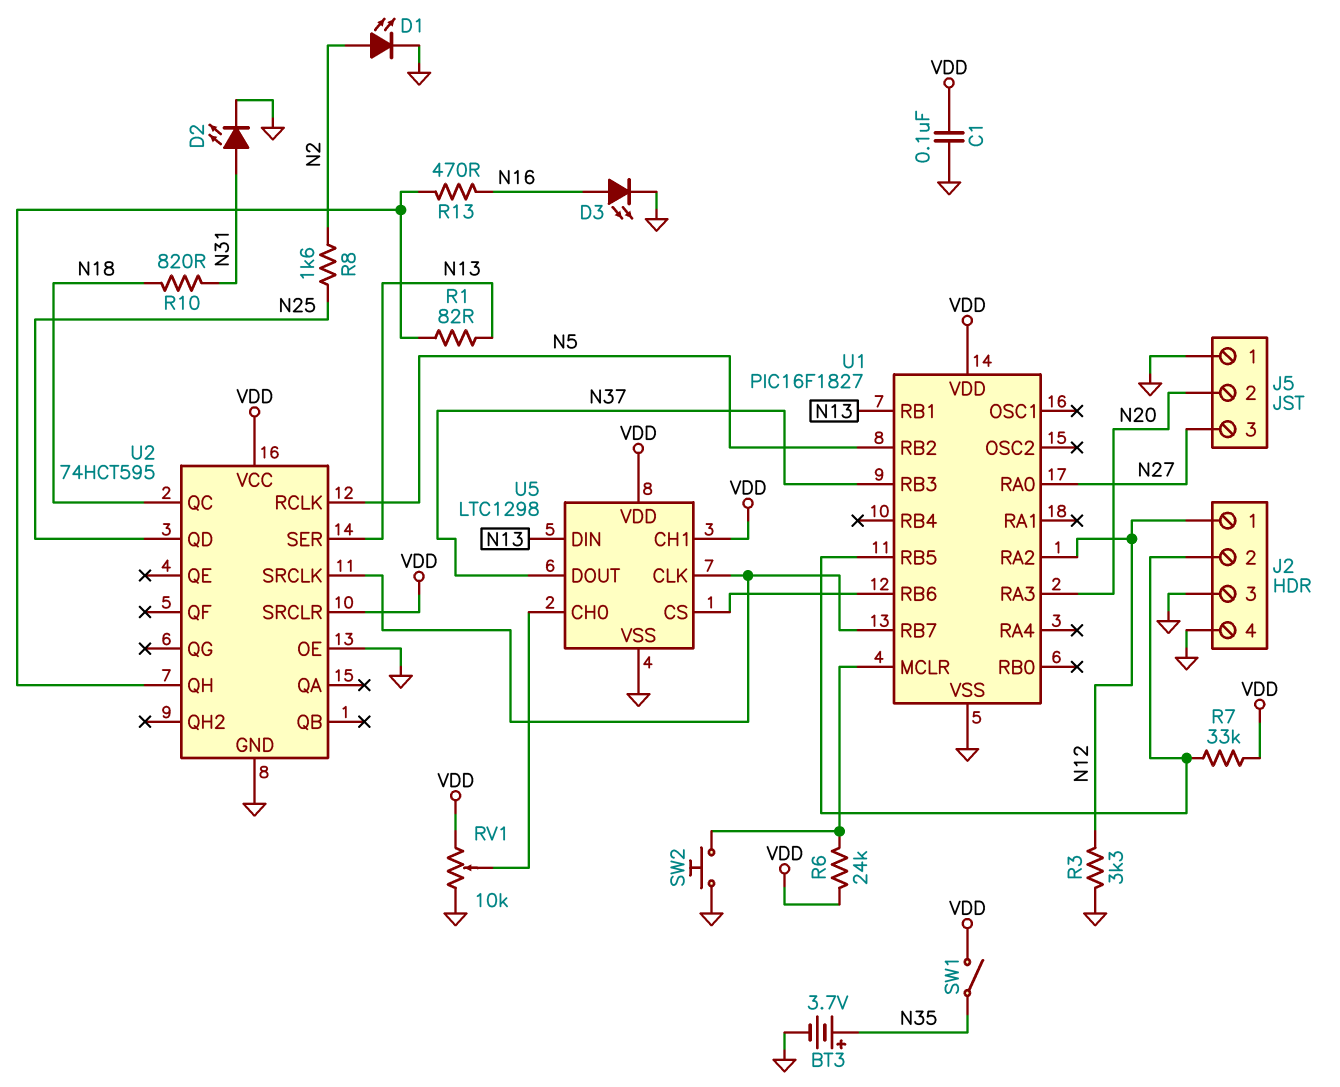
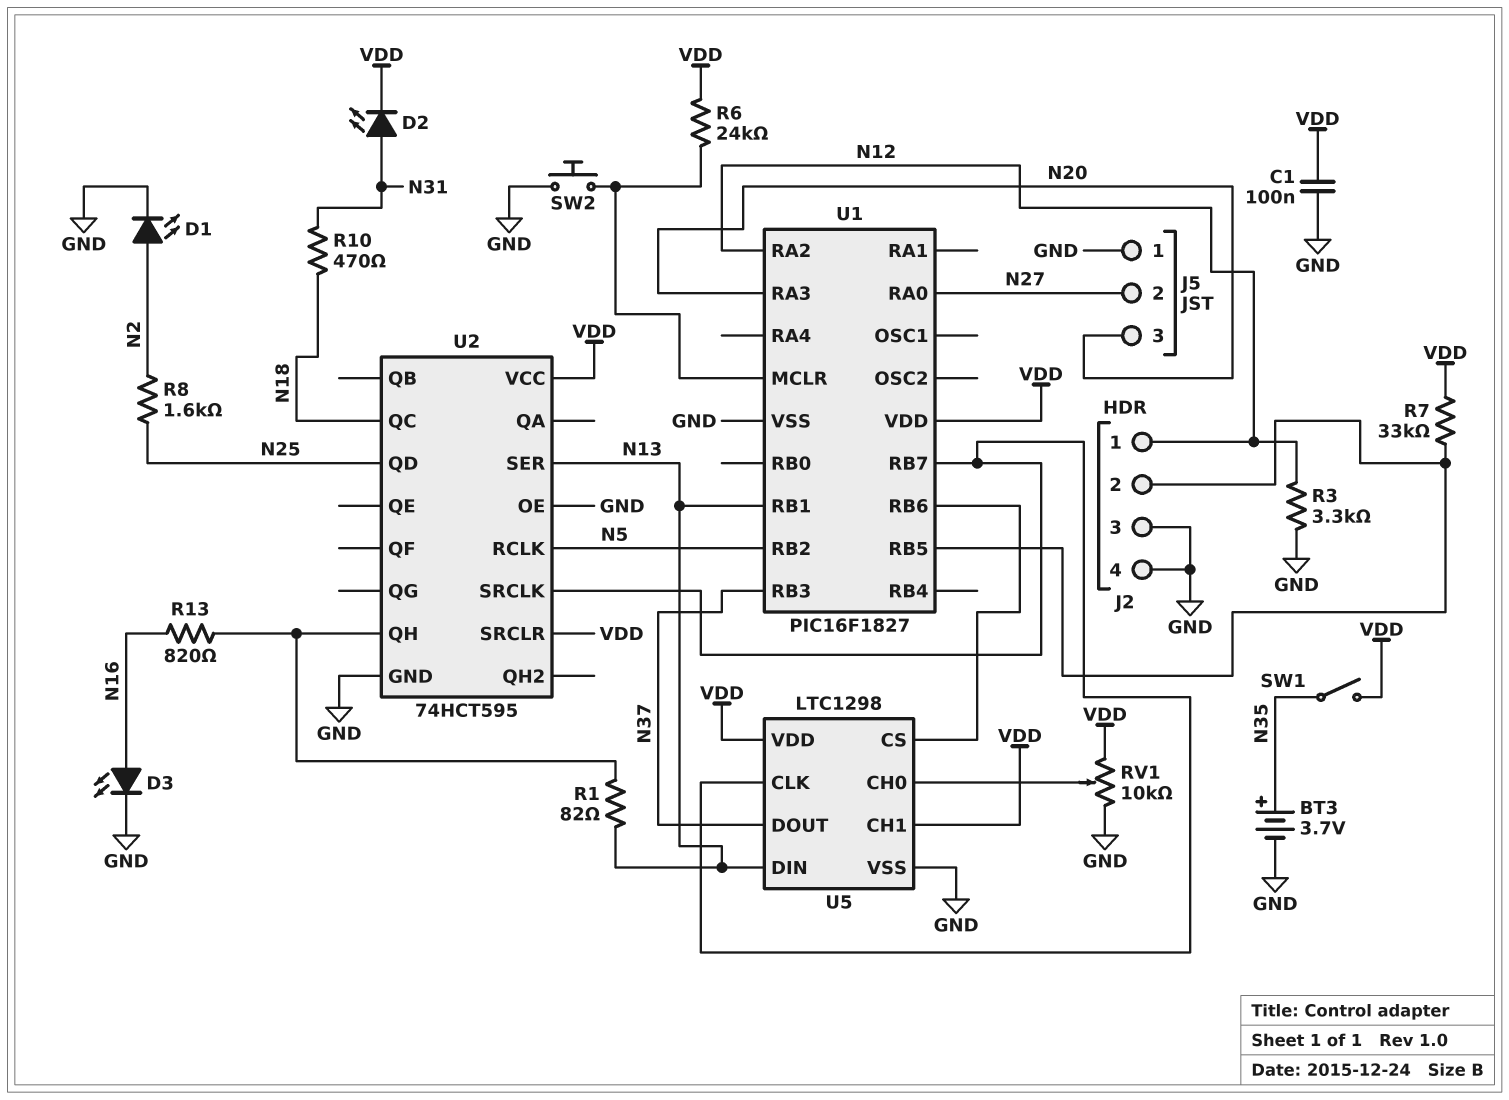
D2: LED (A N31, K GND) -> LED (A N31, K VDD)
J5 pin 2: N20 -> N27
J5 pin 3: N27 -> N20
R10: 820 (N18, N31) -> 470 (N18, N31)
R13: 470 (N16, U2/QH) -> 820 (N16, U2/QH)

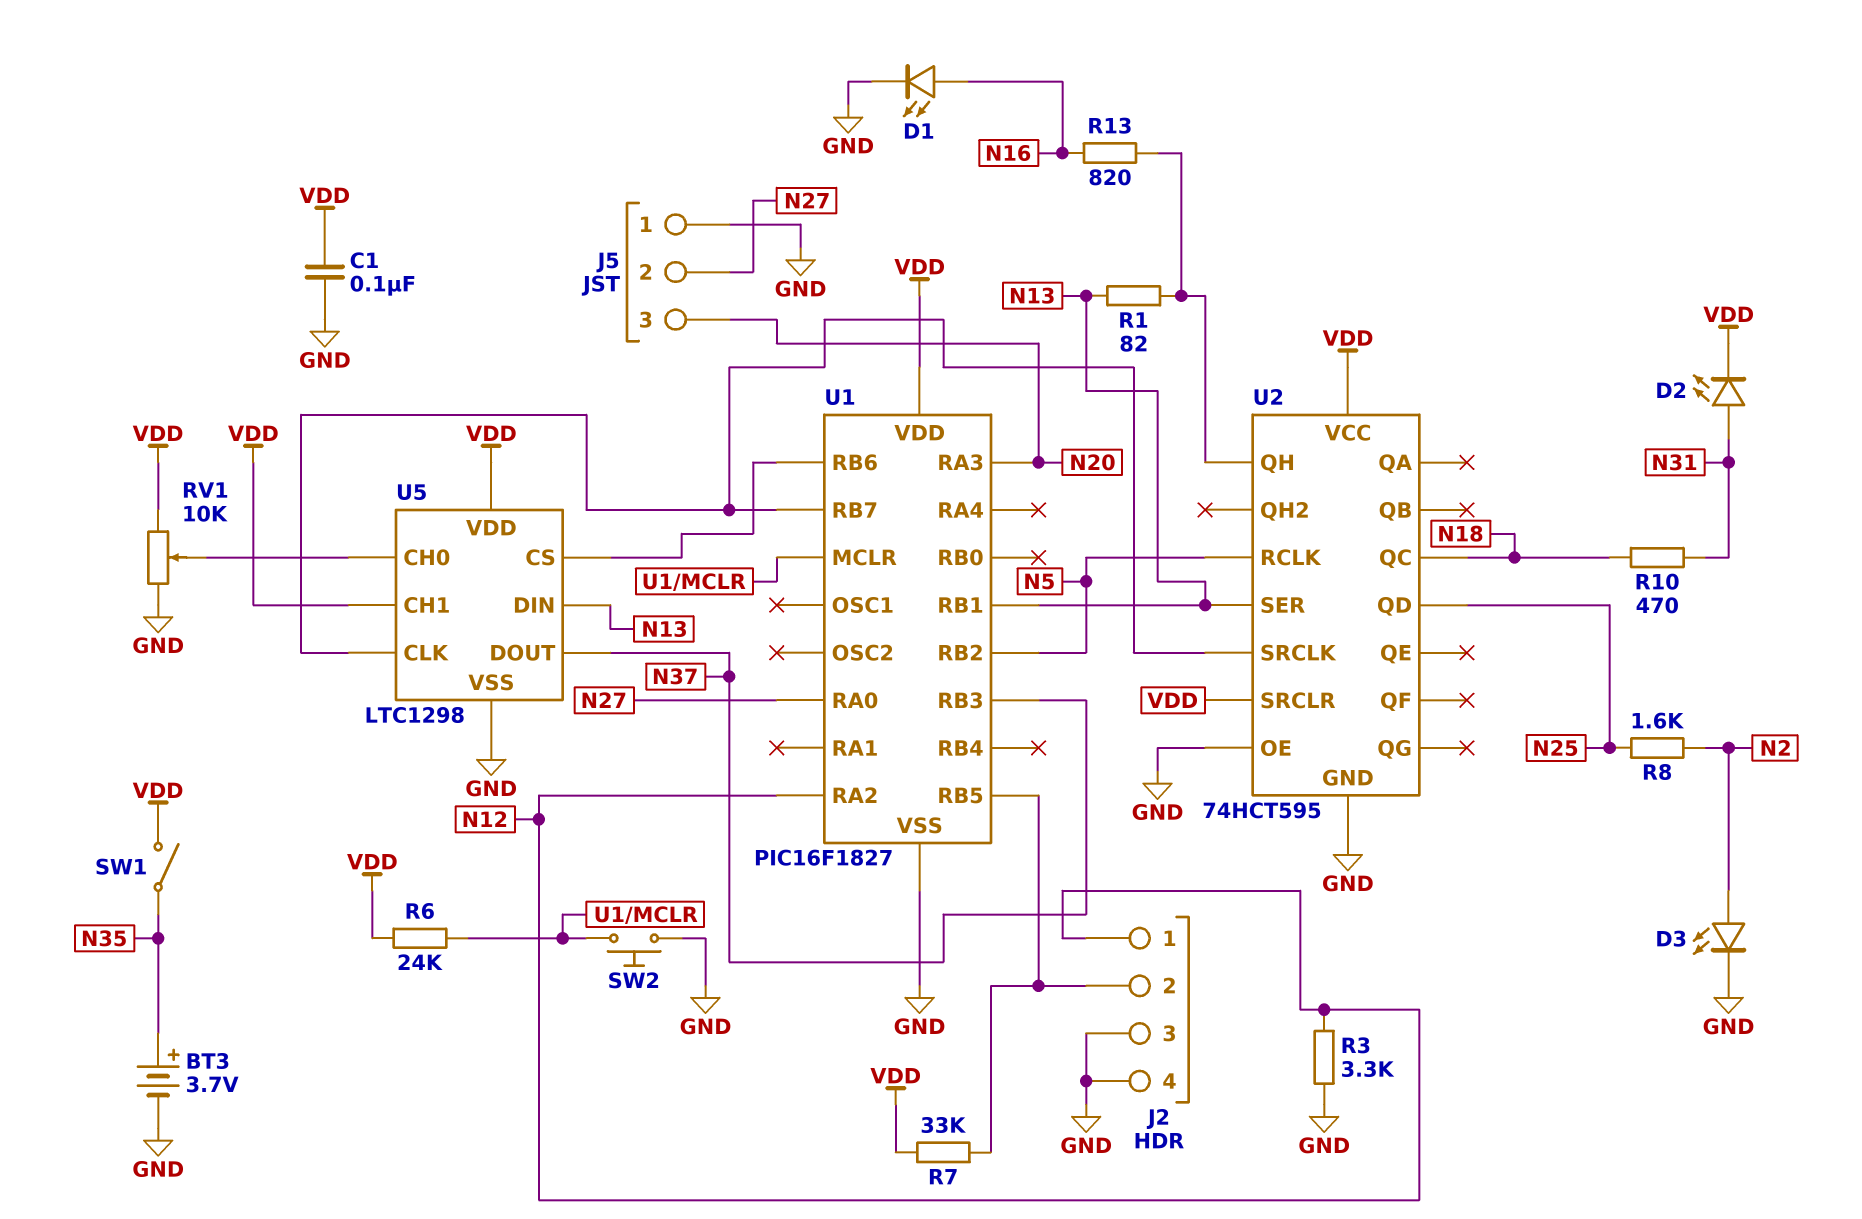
D1: LED (A N2, K GND) -> LED (A N16, K GND)
D3: LED (A N16, K GND) -> LED (A N2, K GND)

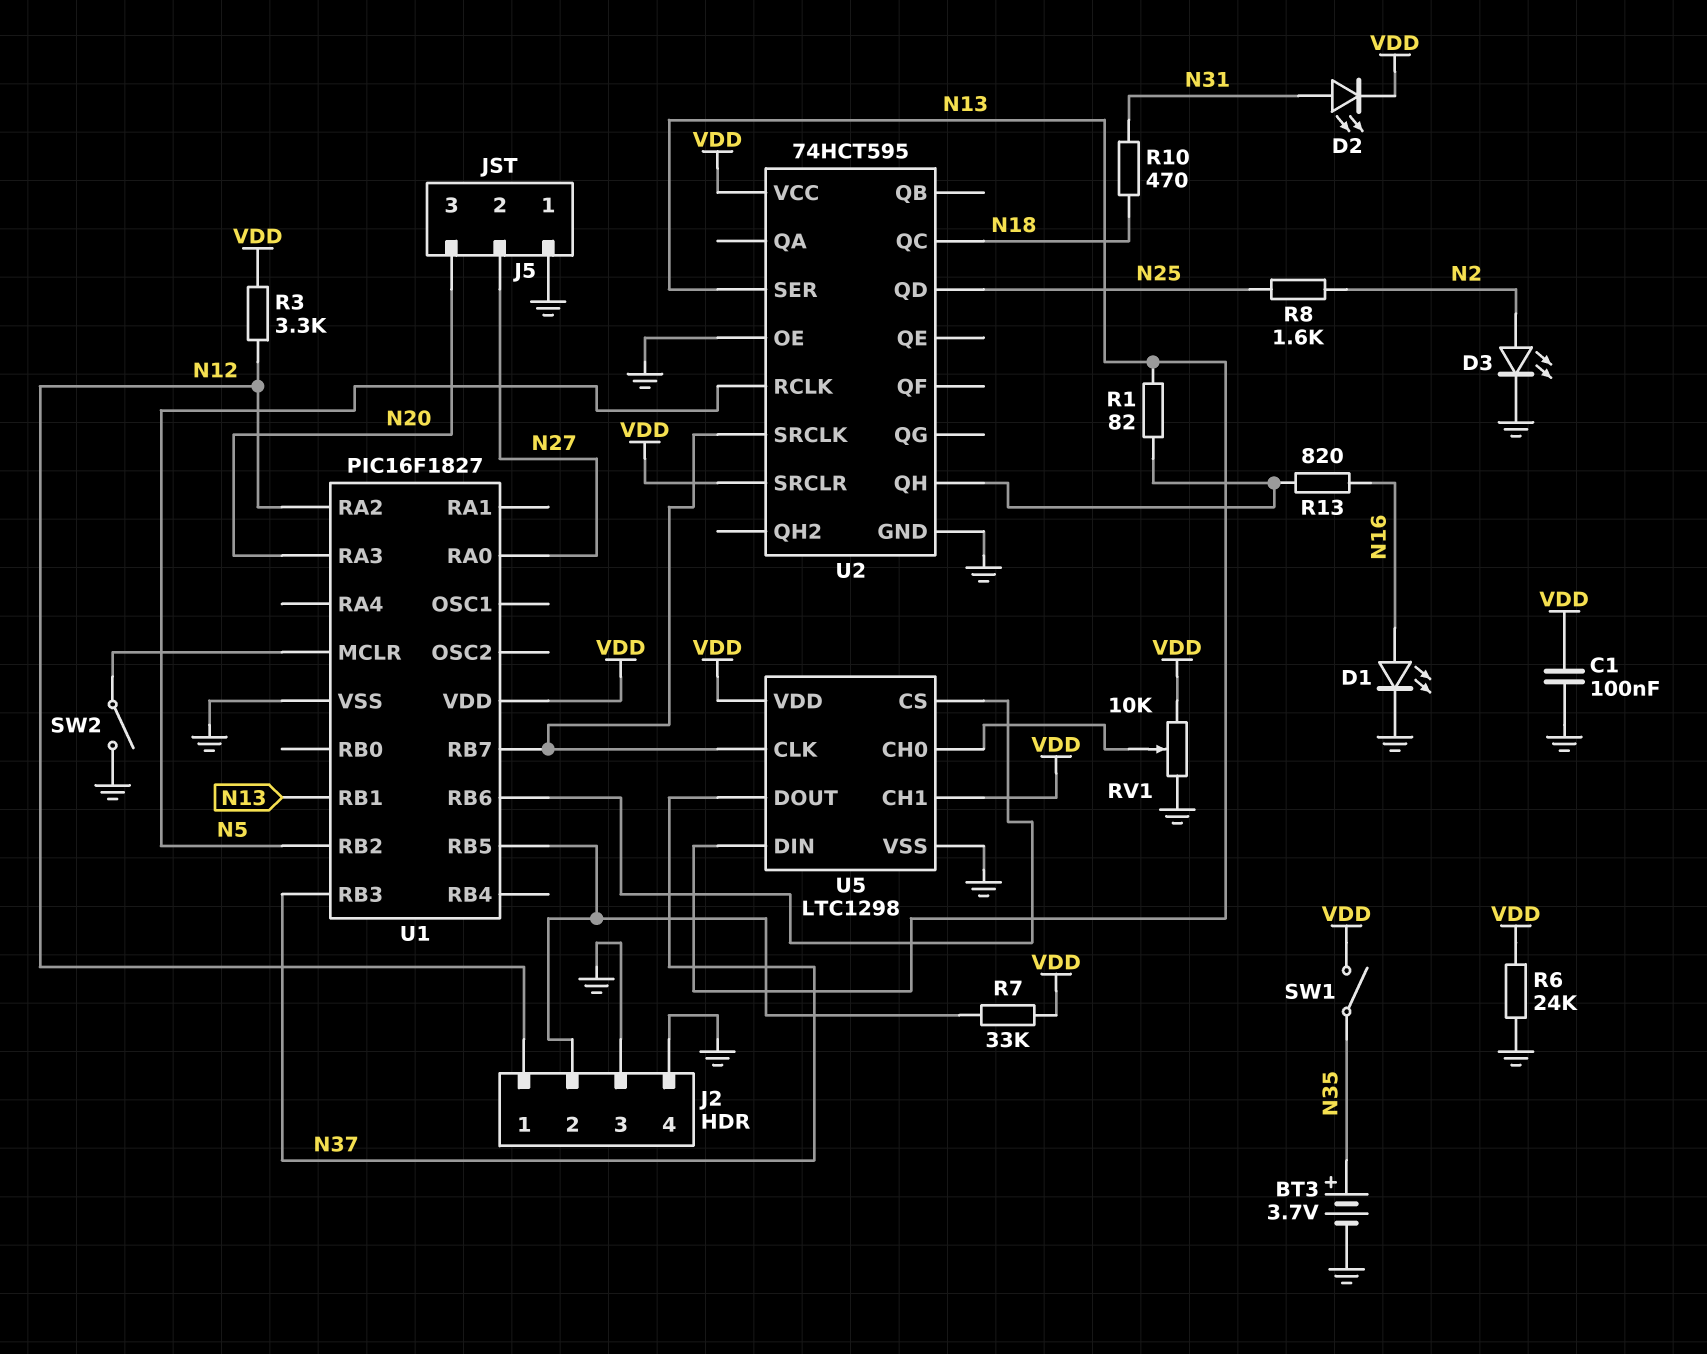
R3: 3.3k (GND, N12) -> 3.3k (N12, VDD)
R6: 24k (U1/MCLR, VDD) -> 24k (GND, VDD)
SW2: button (GND, U1/MCLR) -> switch (GND, U1/MCLR)

